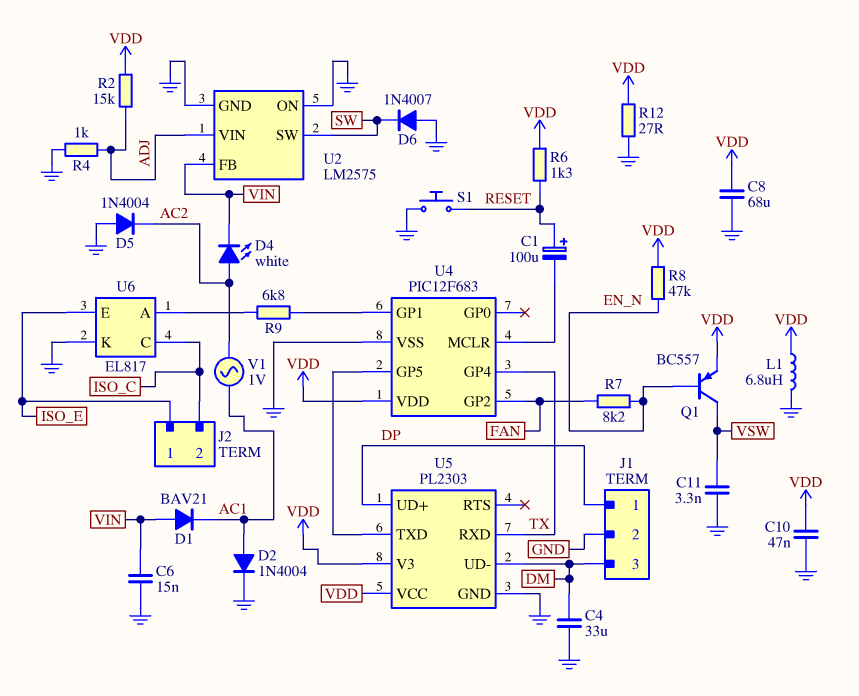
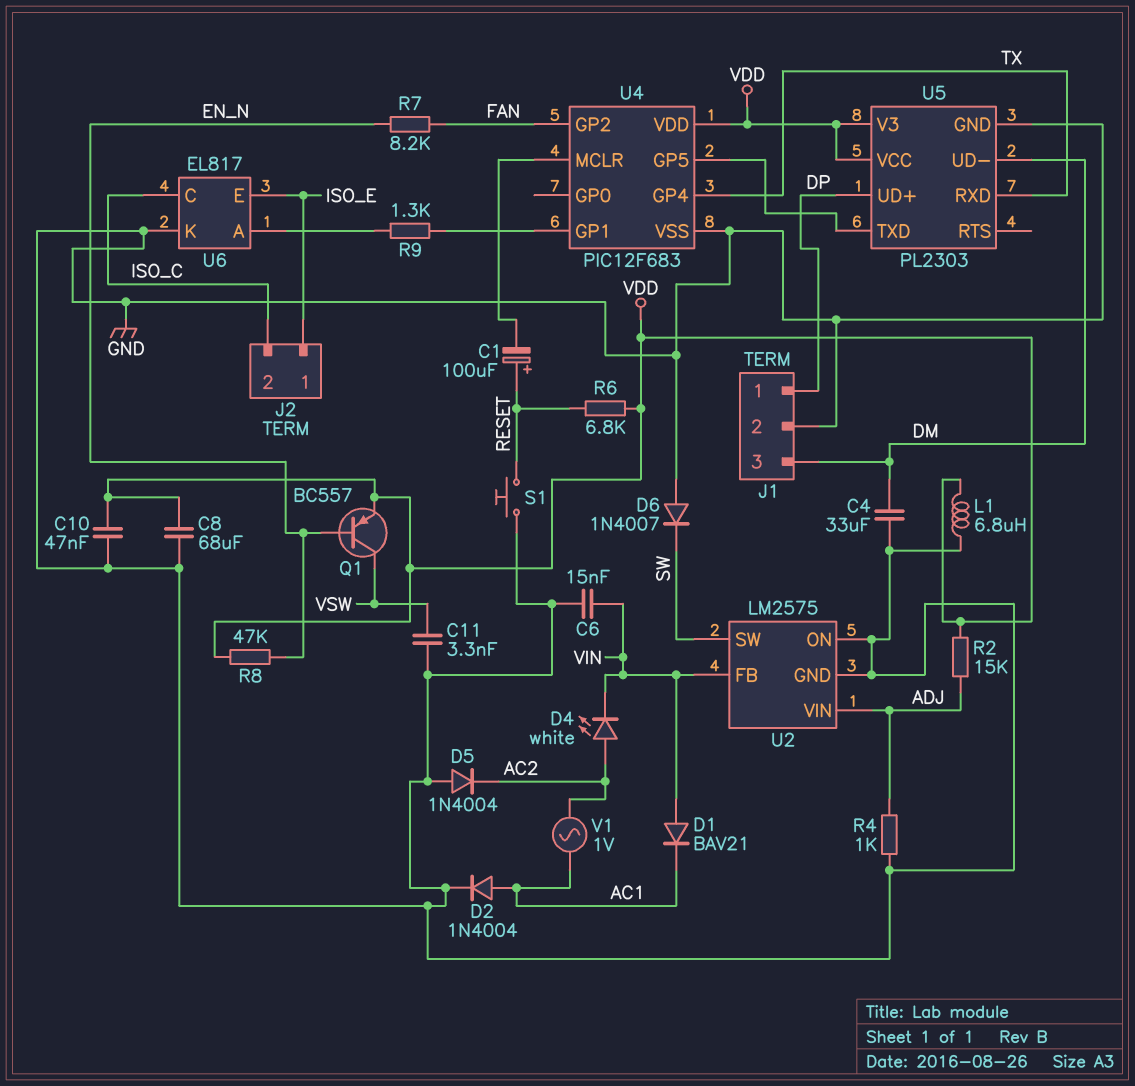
R6: 1.3k (RESET, VDD) -> 6.8k (RESET, VDD)
R9: 6.8k (U4/GP1, U6/A) -> 1.3k (U4/GP1, U6/A)
R12: 27 (GND, VDD) -> none

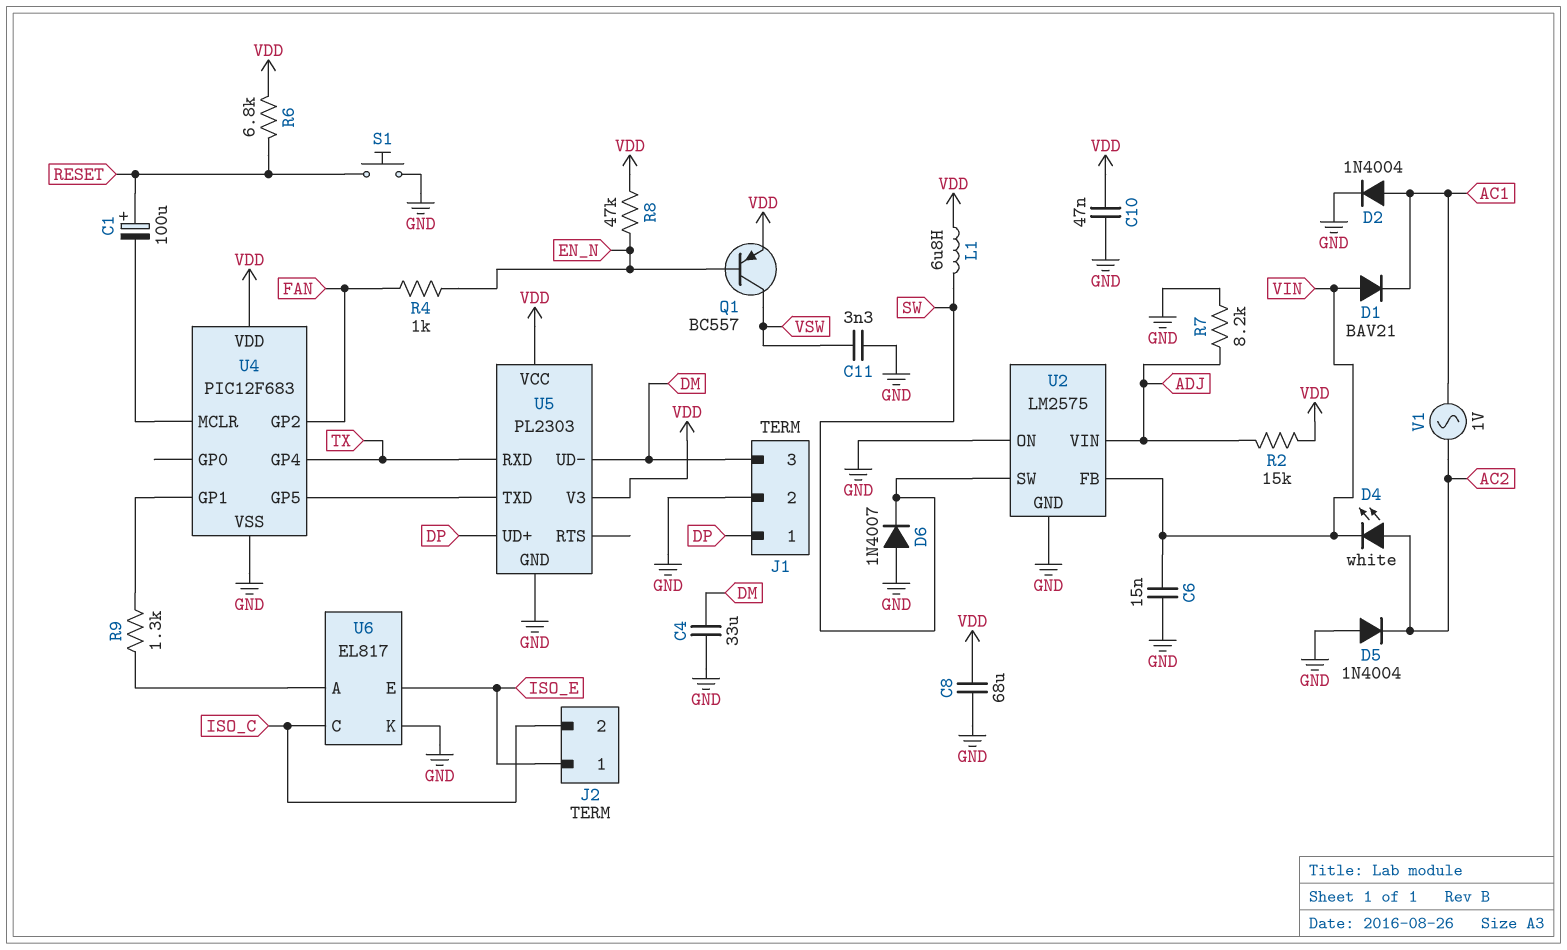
L1: 6.8uH (GND, VDD) -> 6.8uH (SW, VDD)
R4: 1k (ADJ, GND) -> 1k (EN_N, FAN)
R7: 8.2k (EN_N, FAN) -> 8.2k (ADJ, GND)

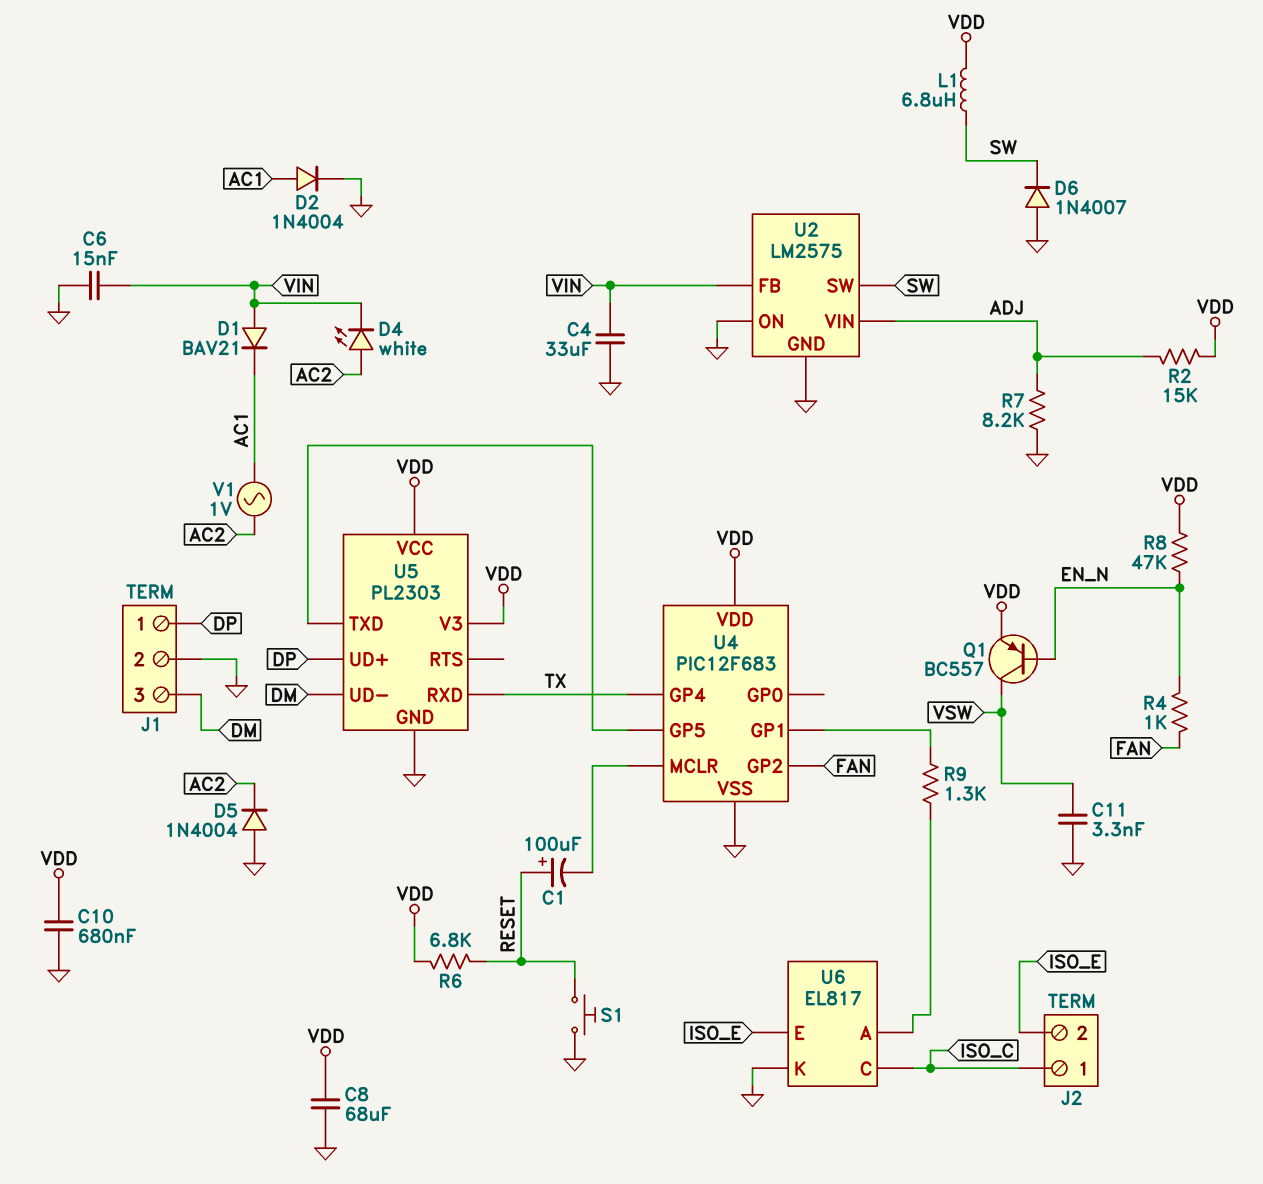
C4: 33uF (DM, GND) -> 33uF (GND, VIN)
C10: 47nF (GND, VDD) -> 680nF (GND, VDD)
J2 pin 1: ISO_E -> ISO_C
J2 pin 2: ISO_C -> ISO_E

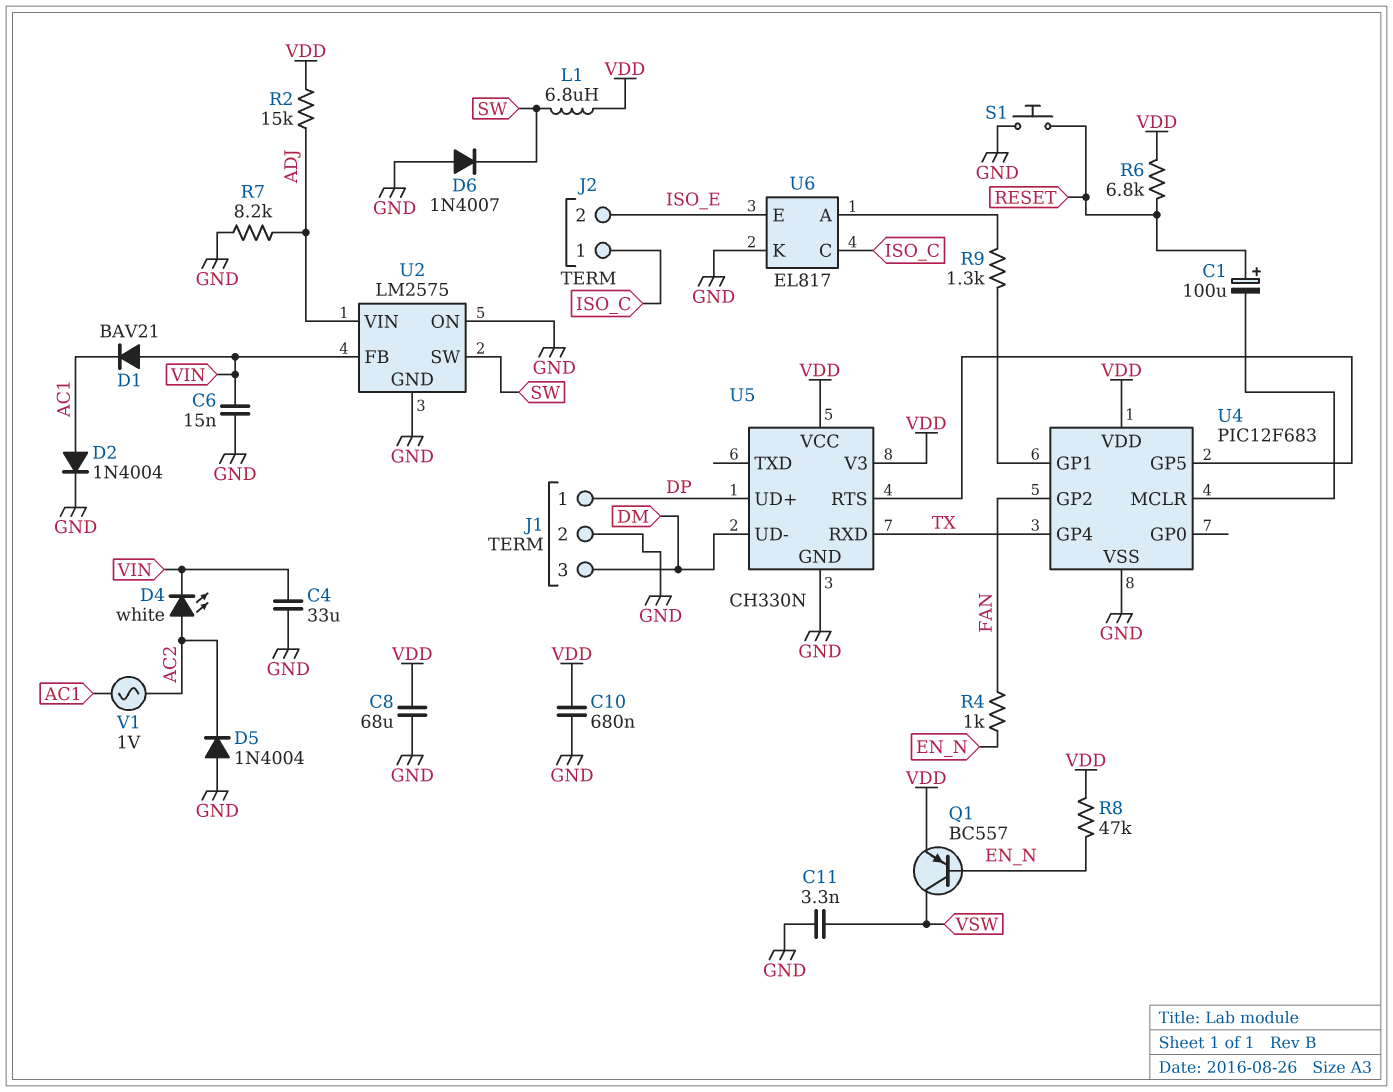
U5: PL2303 -> CH330N
U5 pin RTS: none -> U4/GP5
U5 pin TXD: U4/GP5 -> none

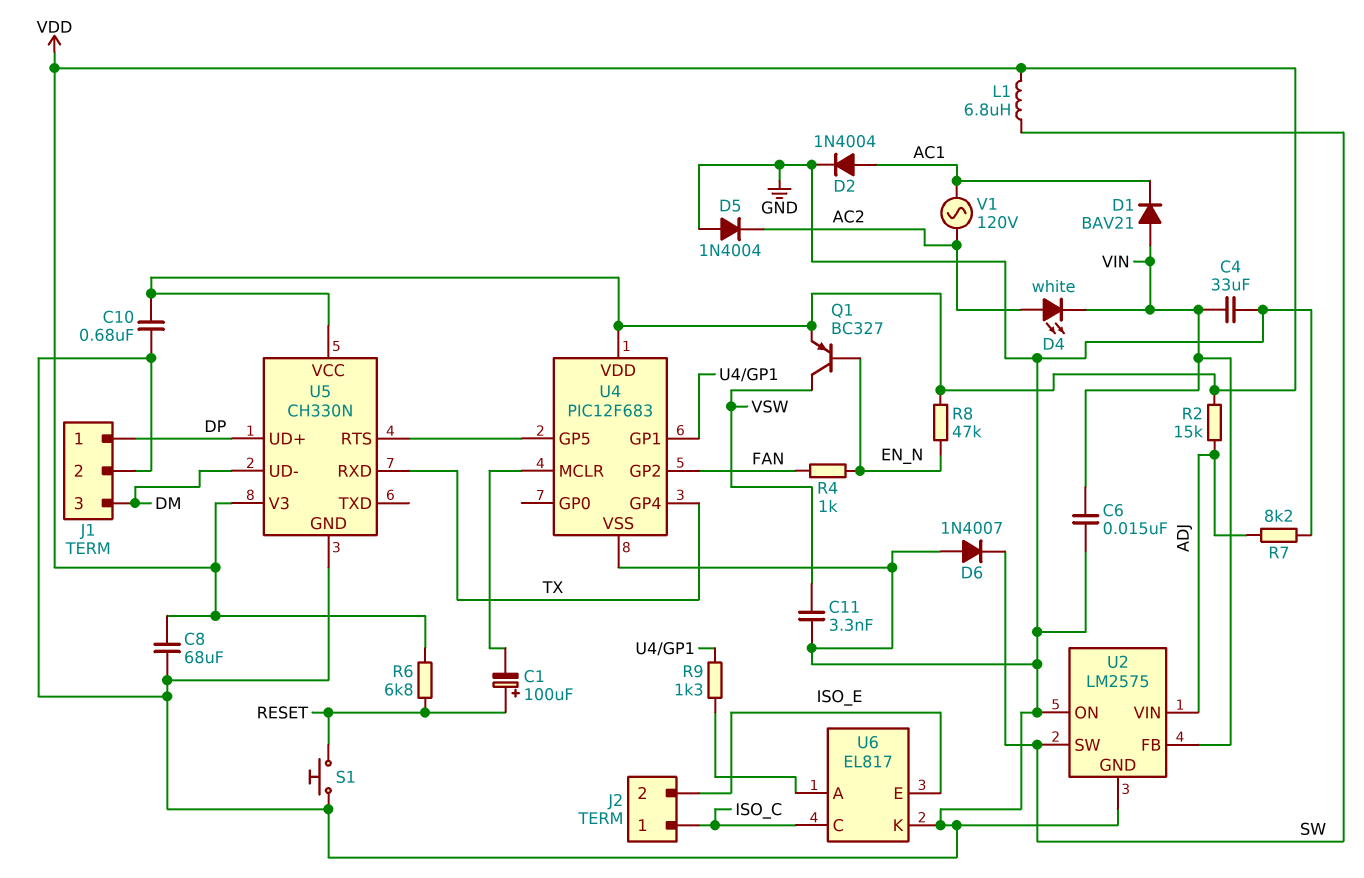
Q1: PNP BC557 (B EN_N, C VSW, E VDD) -> PNP BC327 (B EN_N, C VSW, E VDD)
V1: AC 1V (AC1, AC2) -> AC 120V (AC1, AC2)

